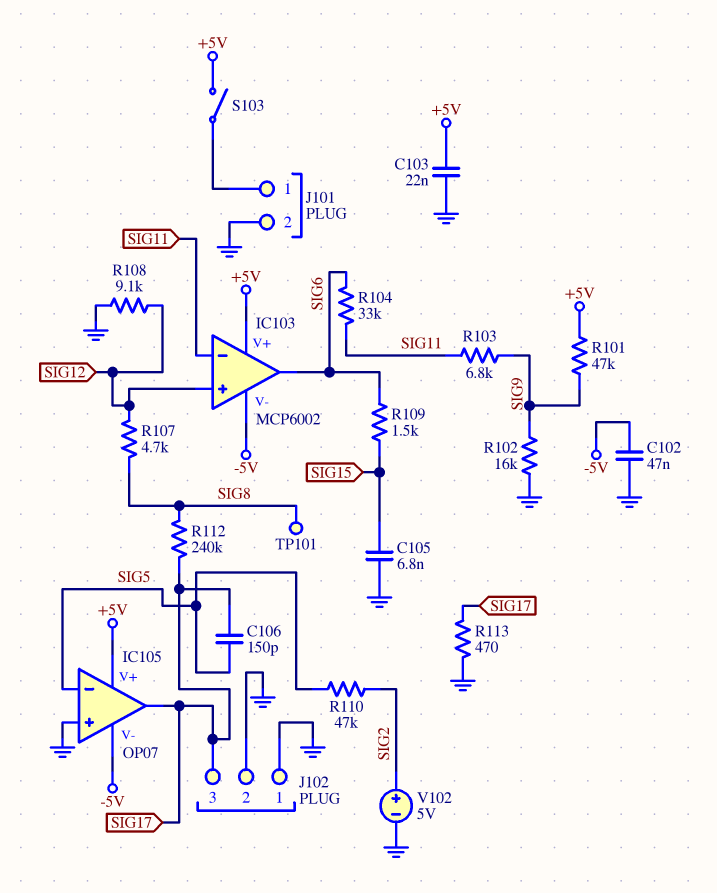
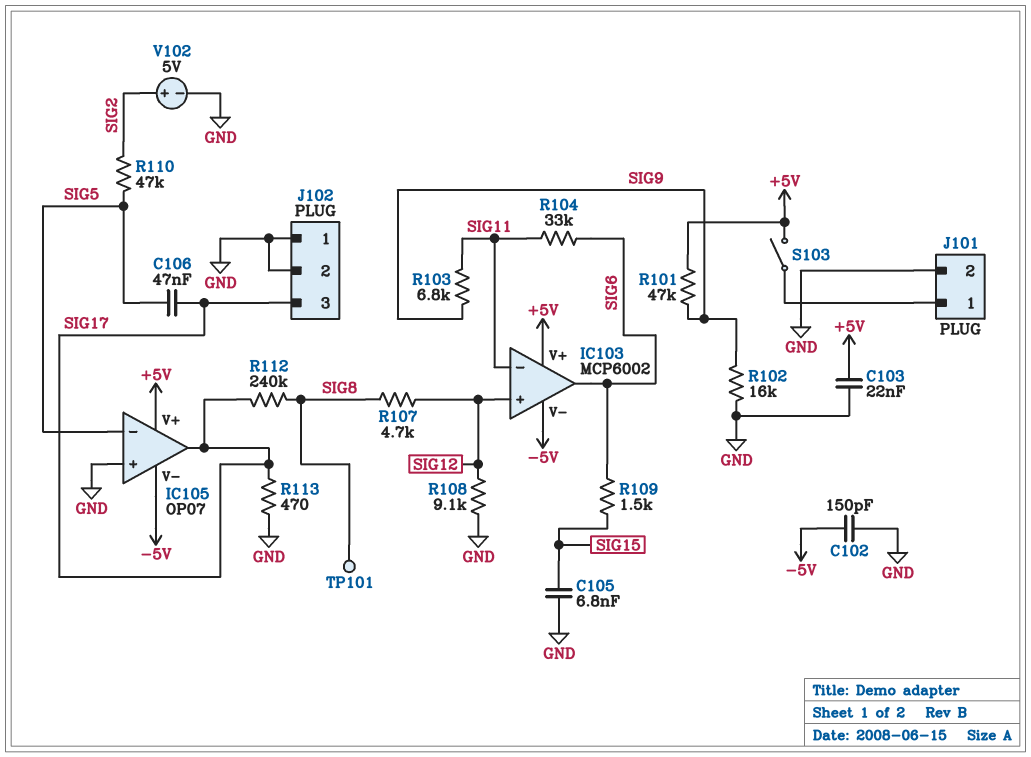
C102: 47nF (-5V, GND) -> 150pF (-5V, GND)
C106: 150pF (SIG5, SIG17) -> 47nF (SIG5, SIG17)

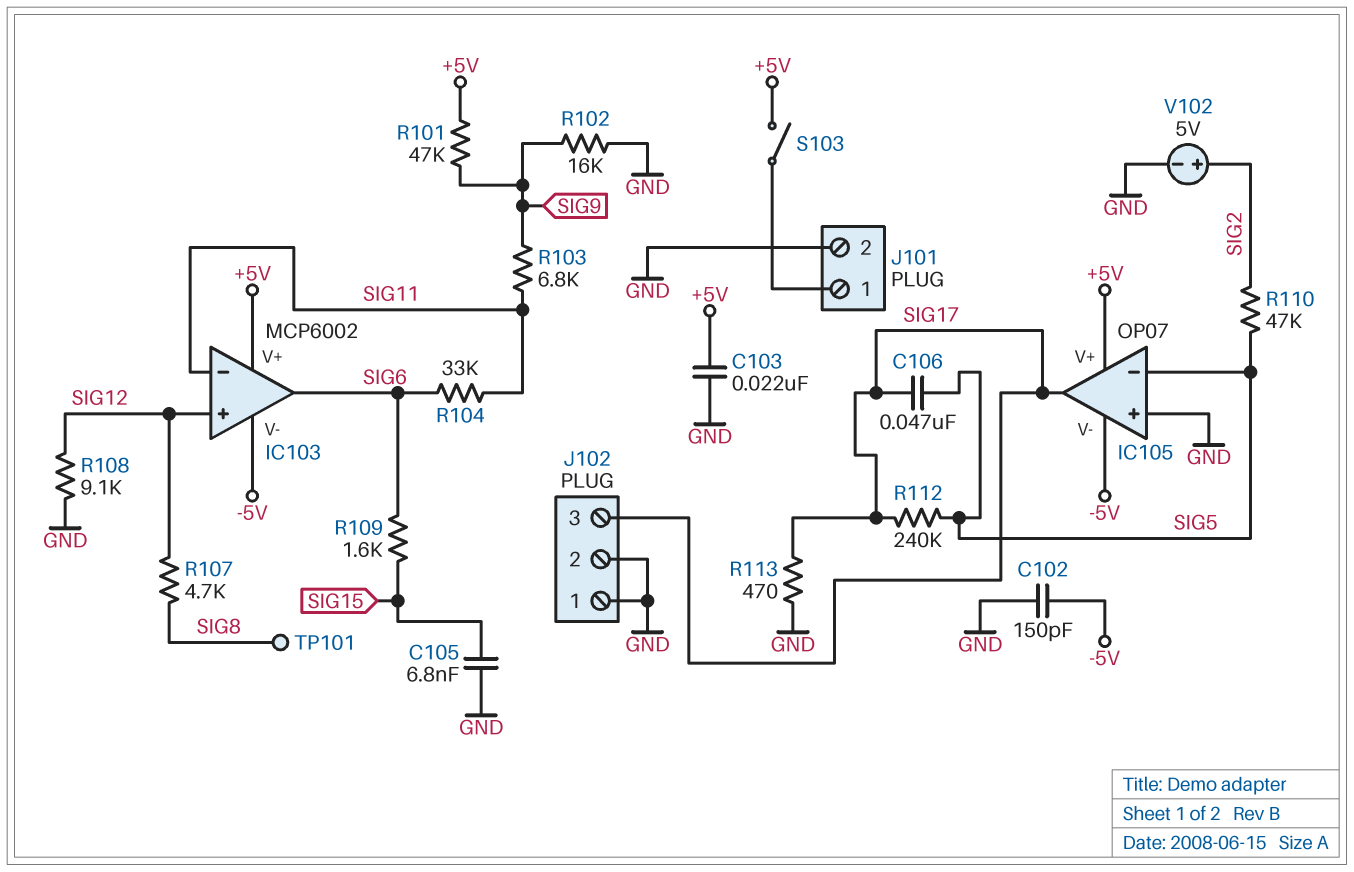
R109: 1.5k (SIG6, SIG15) -> 1.6k (SIG6, SIG15)
R112: 240k (SIG8, SIG17) -> 240k (SIG5, SIG17)

